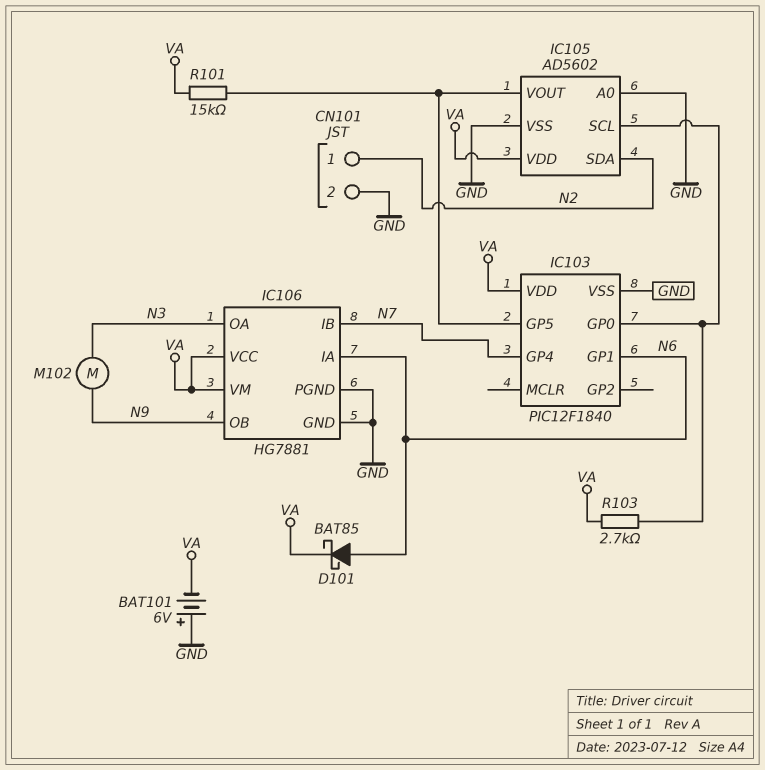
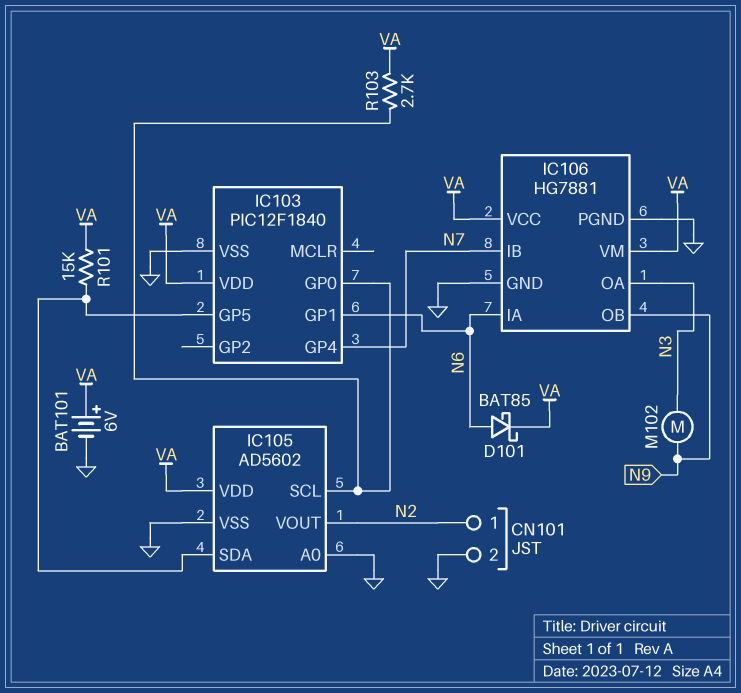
BAT101: 6V (plus GND, minus VA) -> 6V (plus VA, minus GND)
IC105 pin SDA: N2 -> IC103/GP5
IC105 pin VOUT: IC103/GP5 -> N2

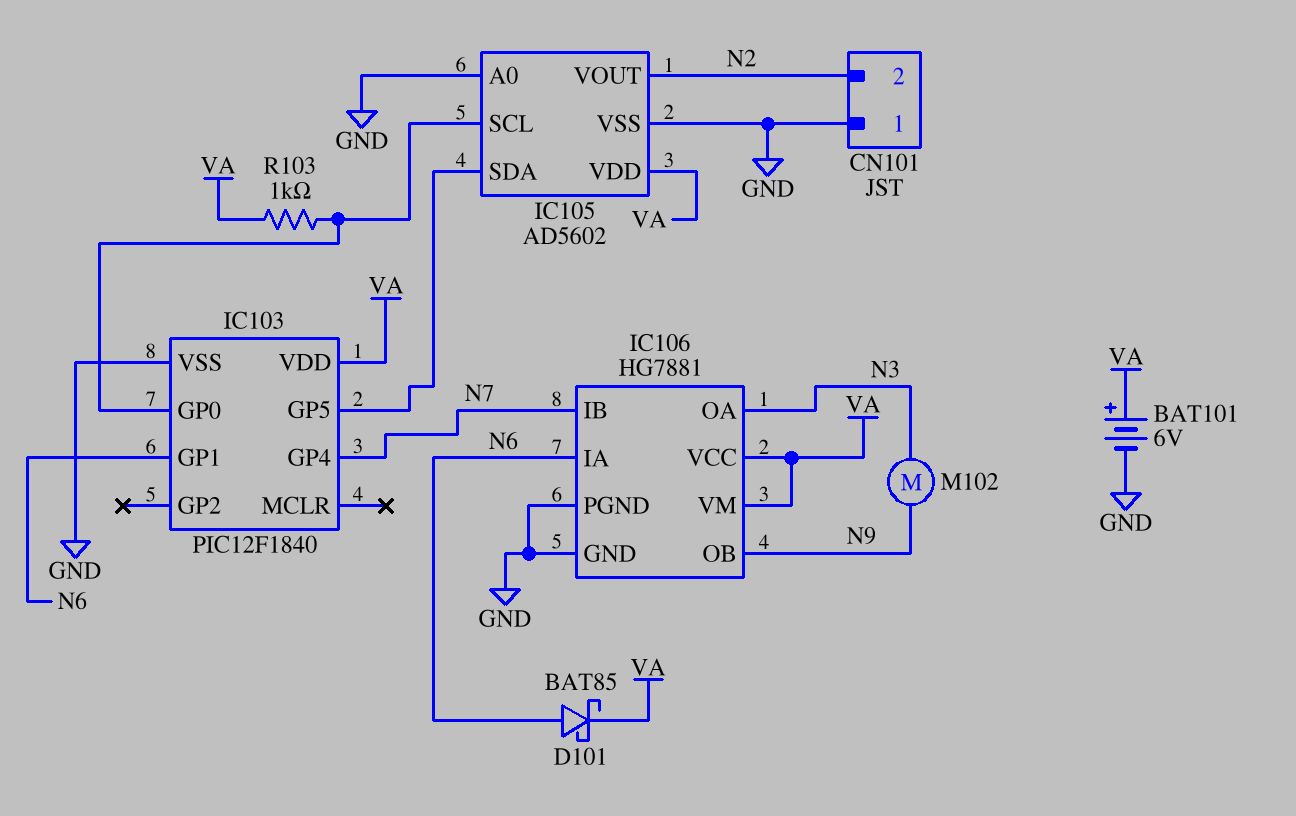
CN101 pin 1: N2 -> GND
CN101 pin 2: GND -> N2
R101: 15k (IC103/GP5, VA) -> none
R103: 2.7k (IC103/GP0, VA) -> 1k (IC103/GP0, VA)

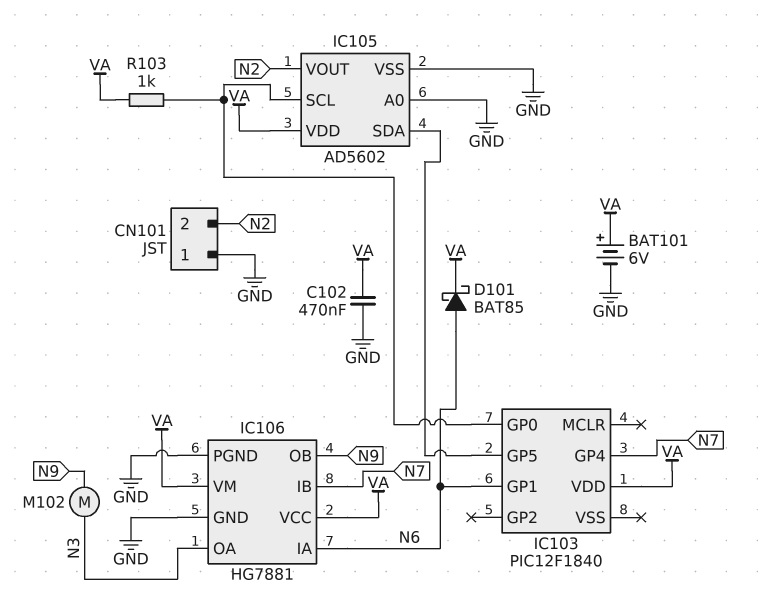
C102: none -> 470nF (GND, VA)
IC103 pin VSS: GND -> none

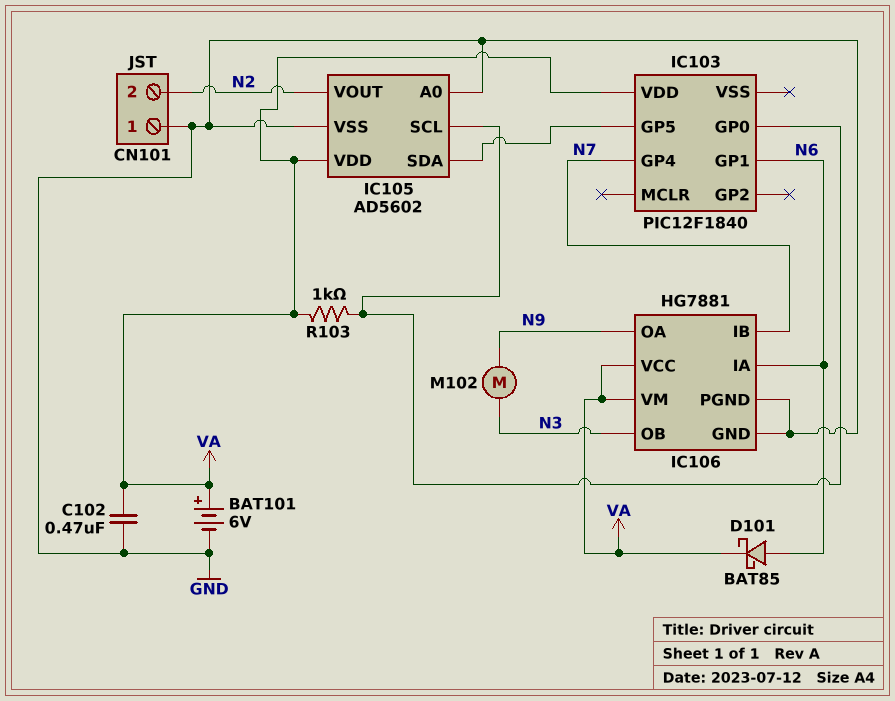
IC106 pin OA: N3 -> N9
IC106 pin OB: N9 -> N3

